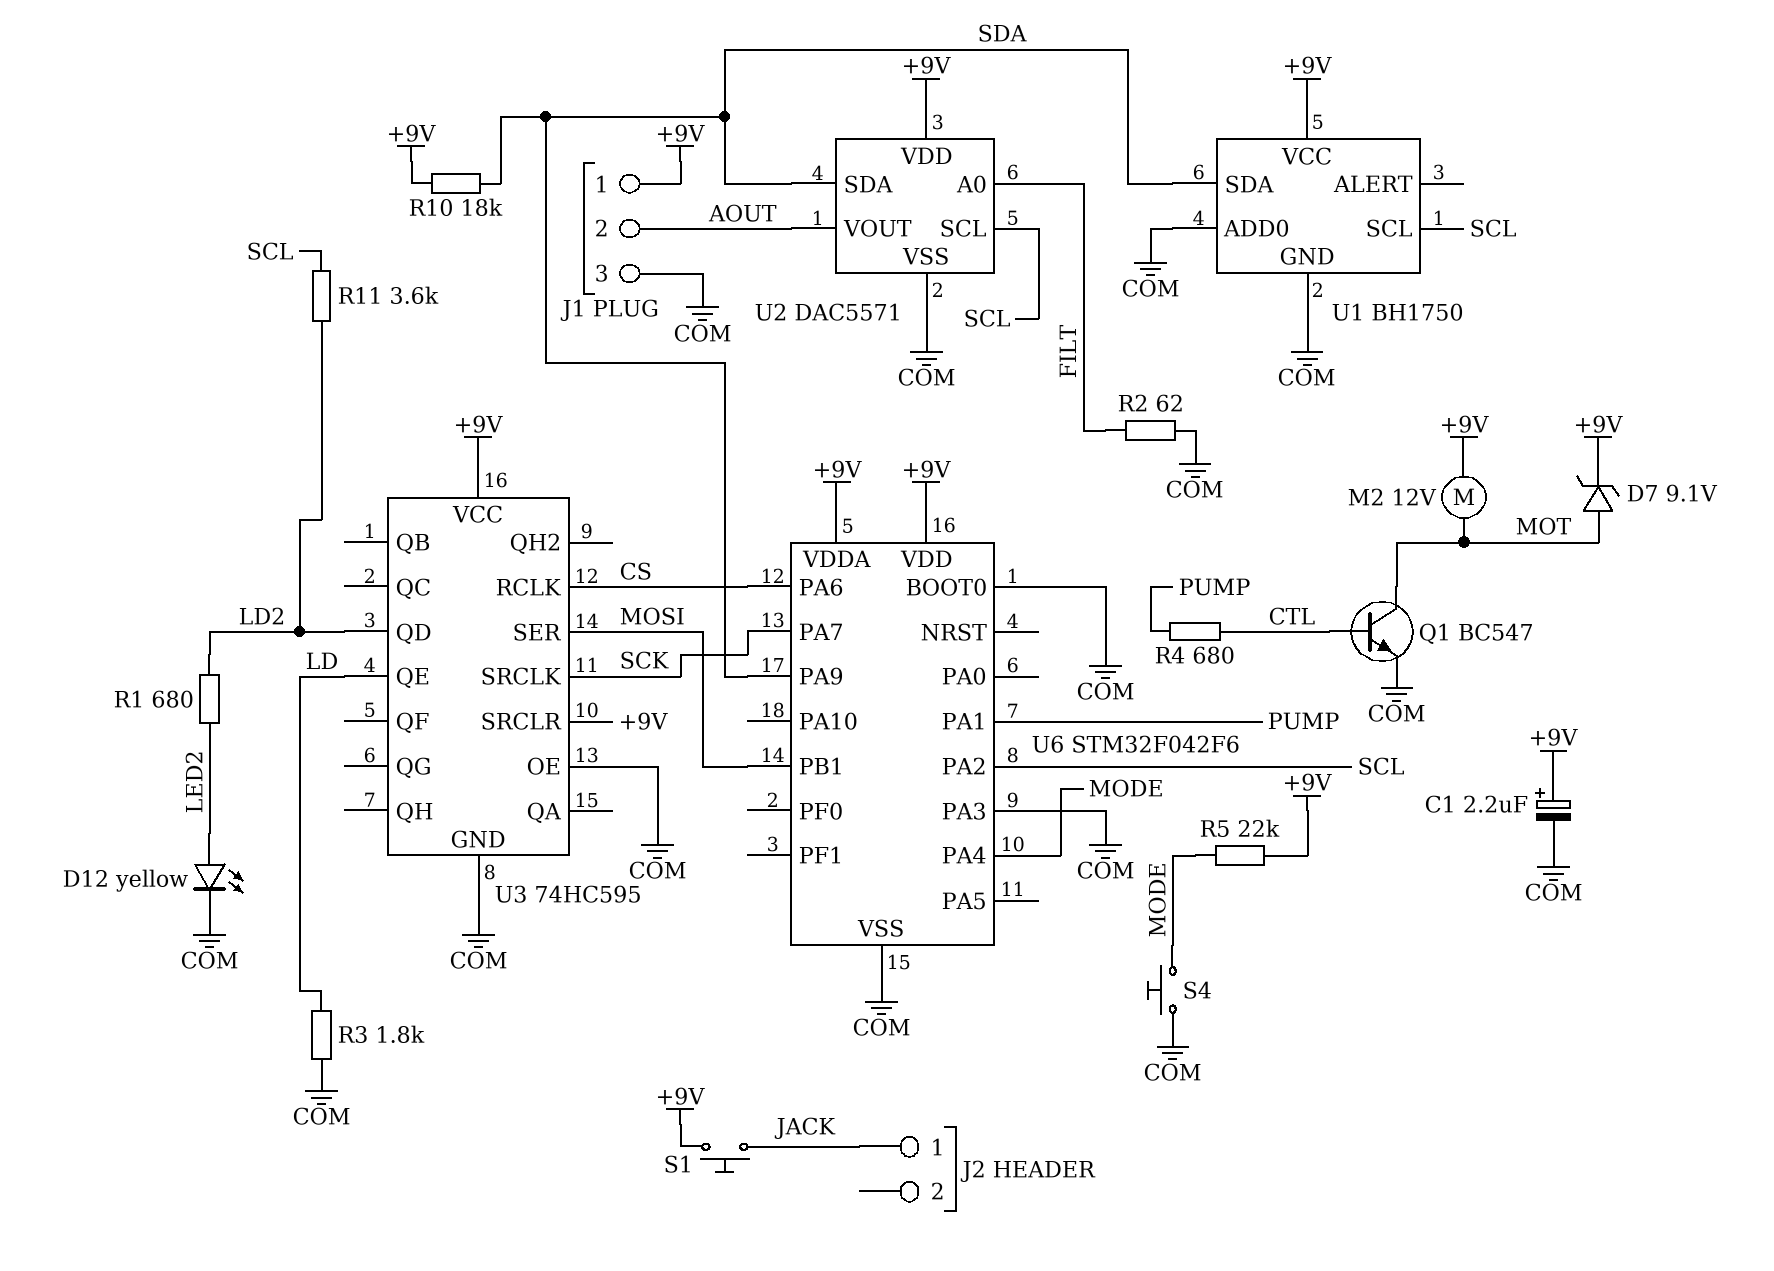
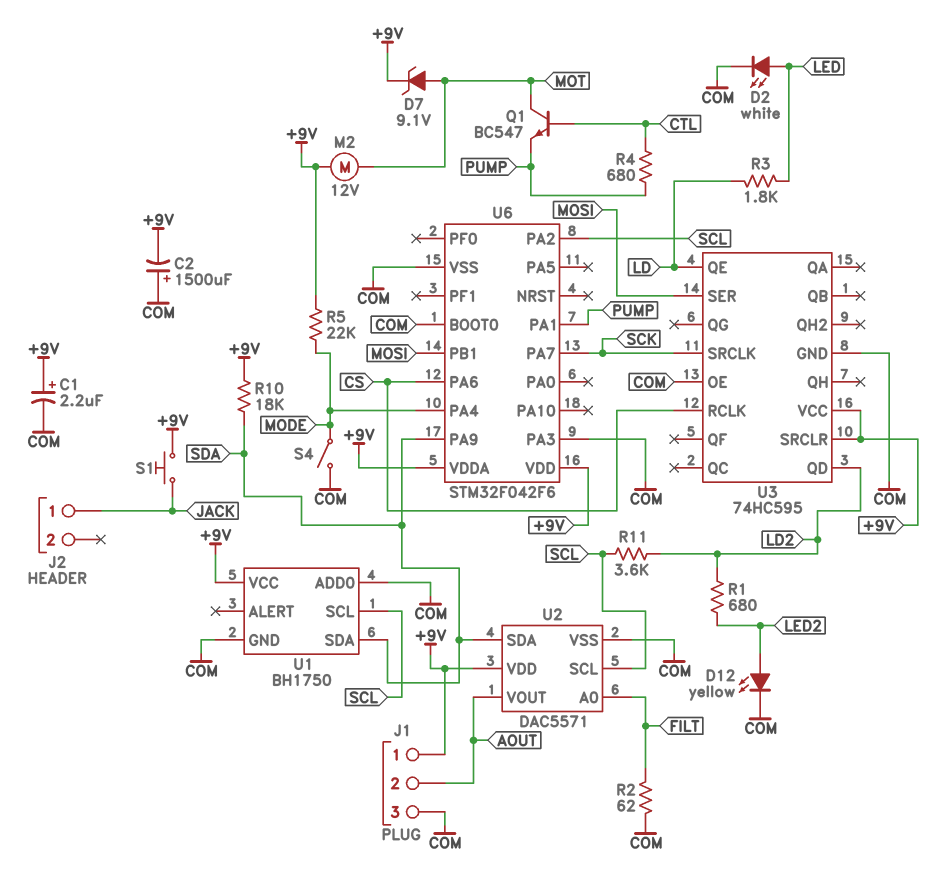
C2: none -> 1500uF (plus COM, minus +9V)
D2: none -> LED white (A LED, K COM)
Q1: NPN BC547 (B CTL, C MOT, E COM) -> NPN BC547 (B CTL, C MOT, E PUMP)
R3: 1.8k (COM, LD) -> 1.8k (LD, LED)
S4: button (COM, MODE) -> switch (COM, MODE)

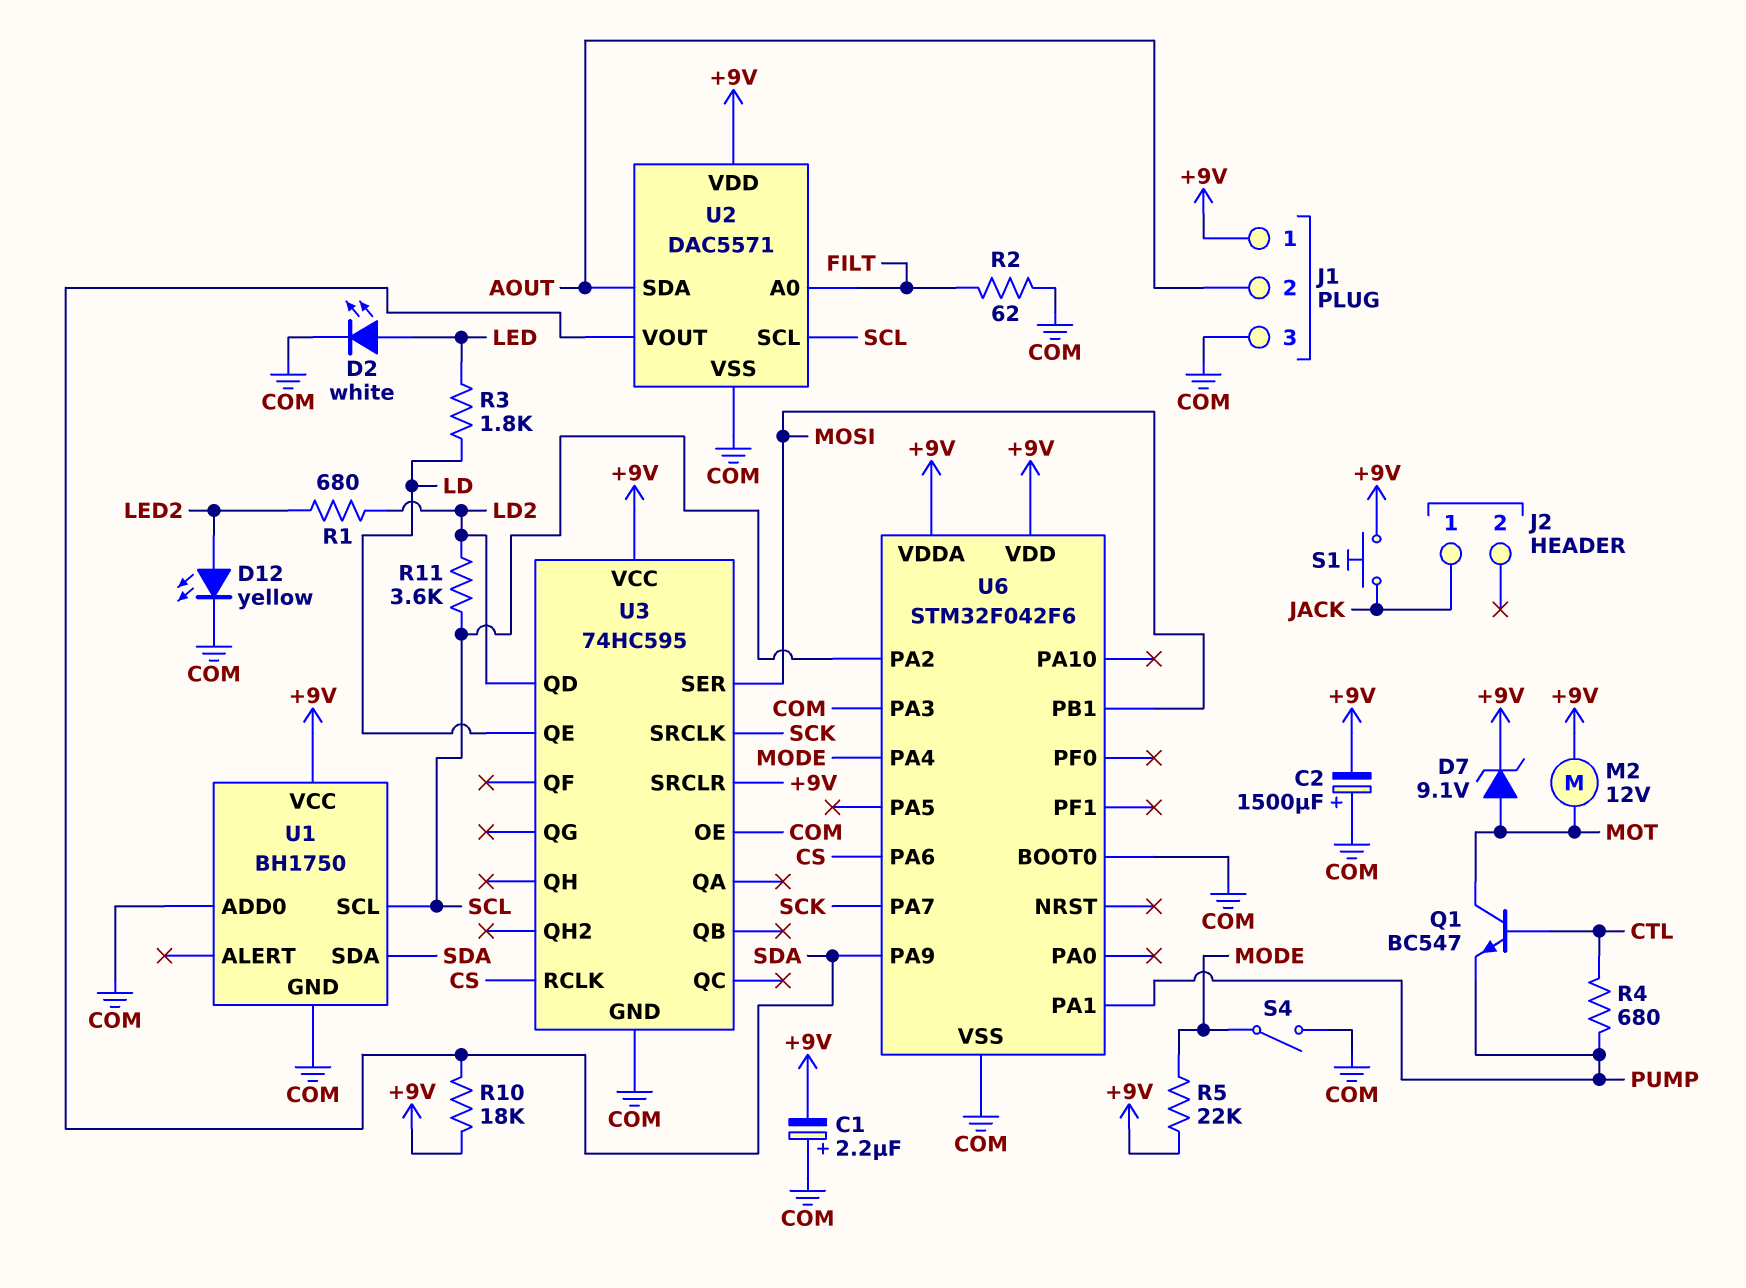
C1: 2.2uF (plus +9V, minus COM) -> 2.2uF (plus COM, minus +9V)
U2 pin SDA: SDA -> AOUT
U2 pin VOUT: AOUT -> SDA

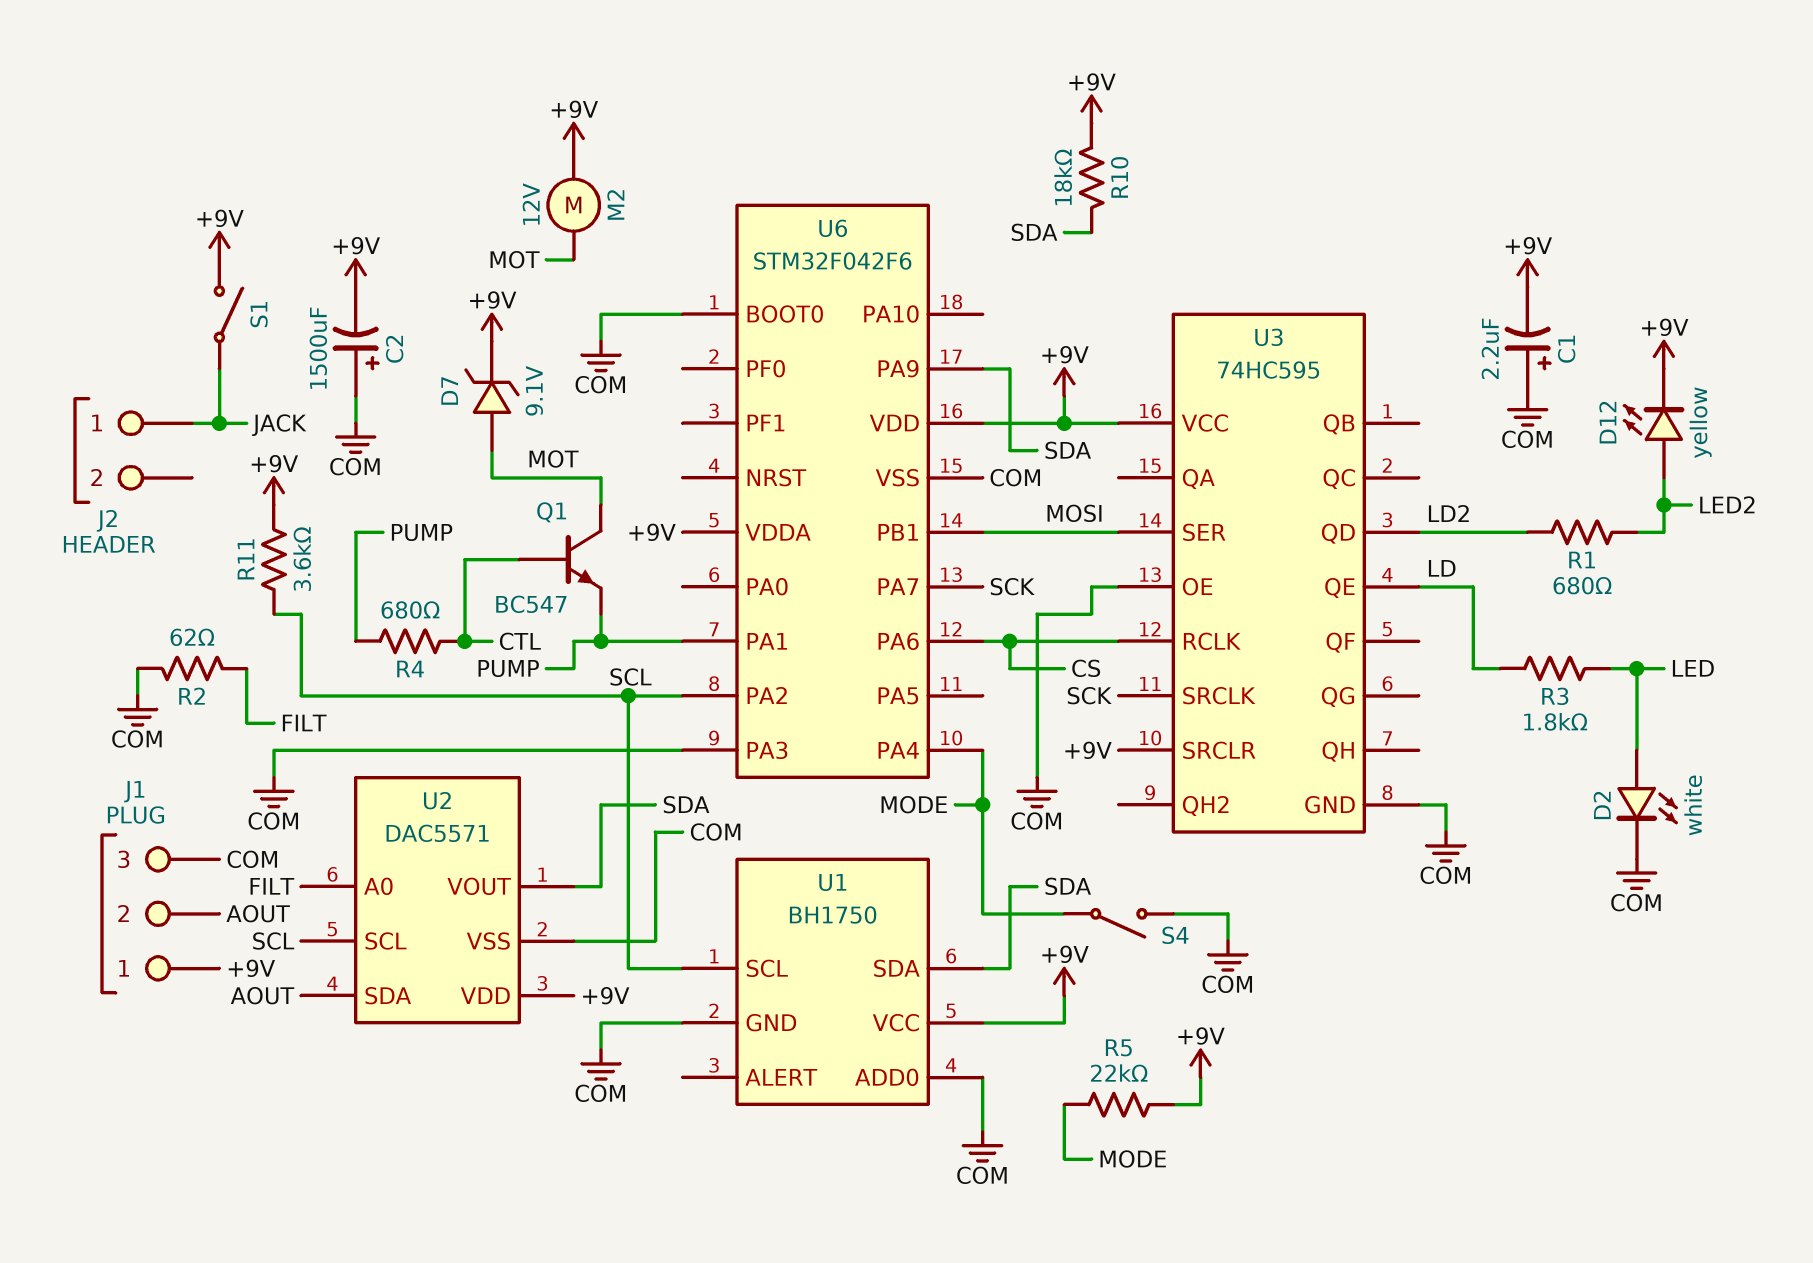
D12: LED yellow (A LED2, K COM) -> LED yellow (A LED2, K +9V)
R11: 3.6k (LD2, SCL) -> 3.6k (+9V, SCL)
S1: button (+9V, JACK) -> switch (+9V, JACK)

